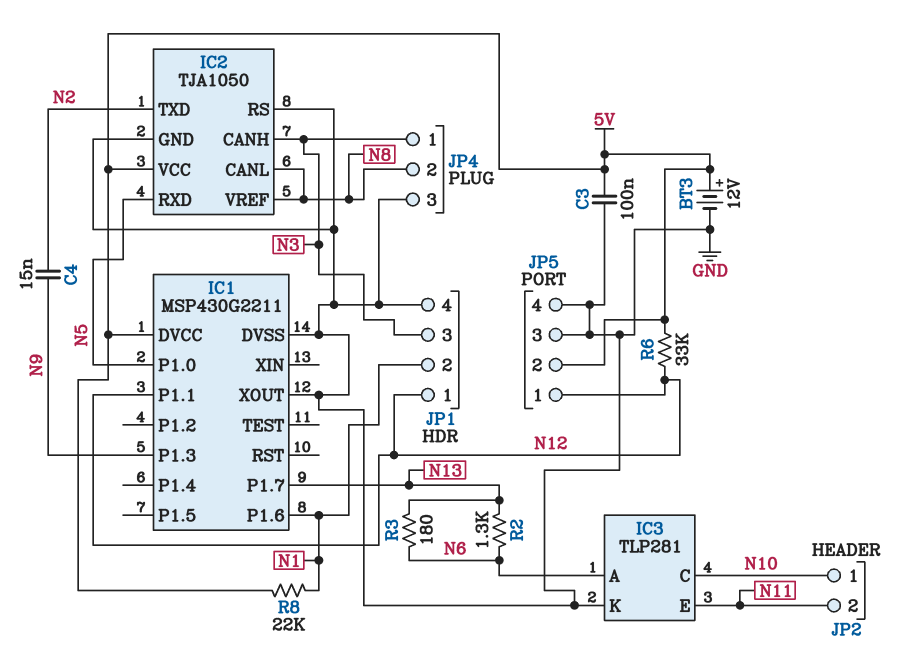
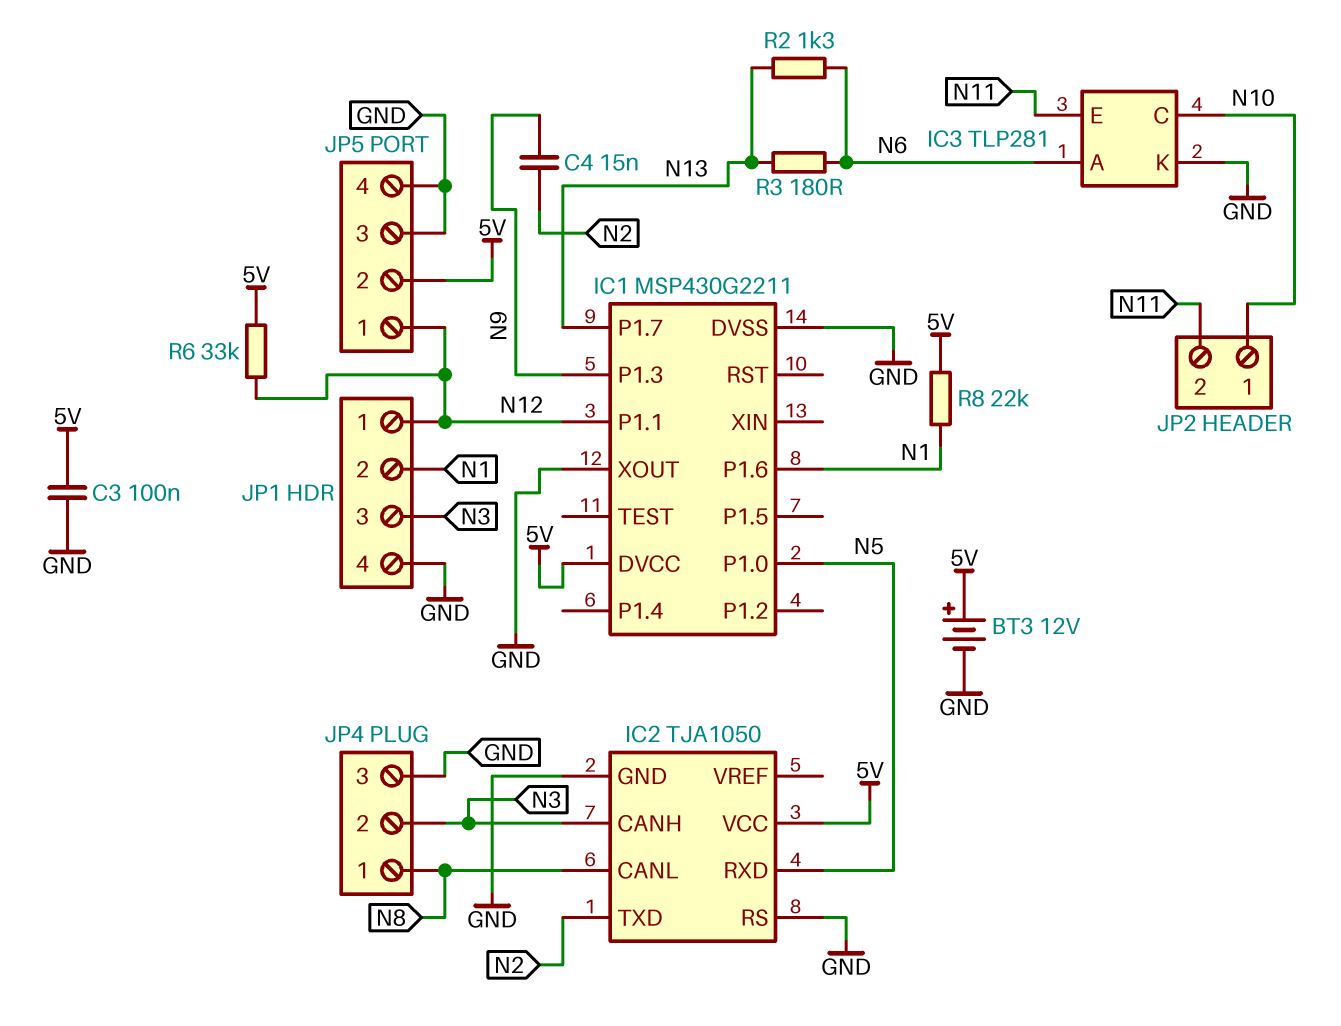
IC2 pin VREF: N8 -> none
JP4 pin 1: N3 -> N8
JP4 pin 2: N8 -> N3

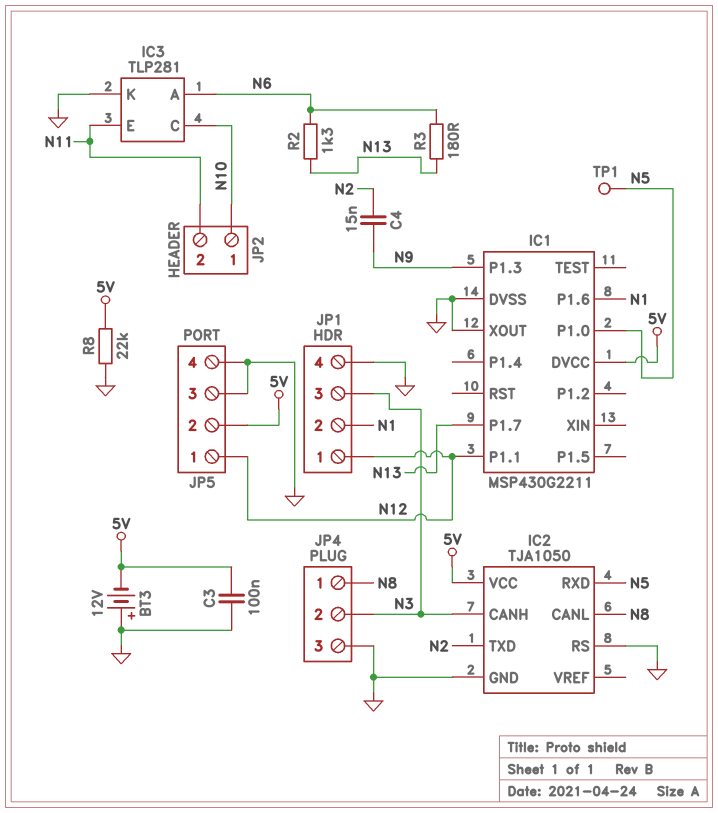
BT3: 12V (plus 5V, minus GND) -> 12V (plus GND, minus 5V)
R6: 33k (5V, N12) -> none
R8: 22k (5V, N1) -> 22k (5V, GND)
TP1: none -> test point (N5)

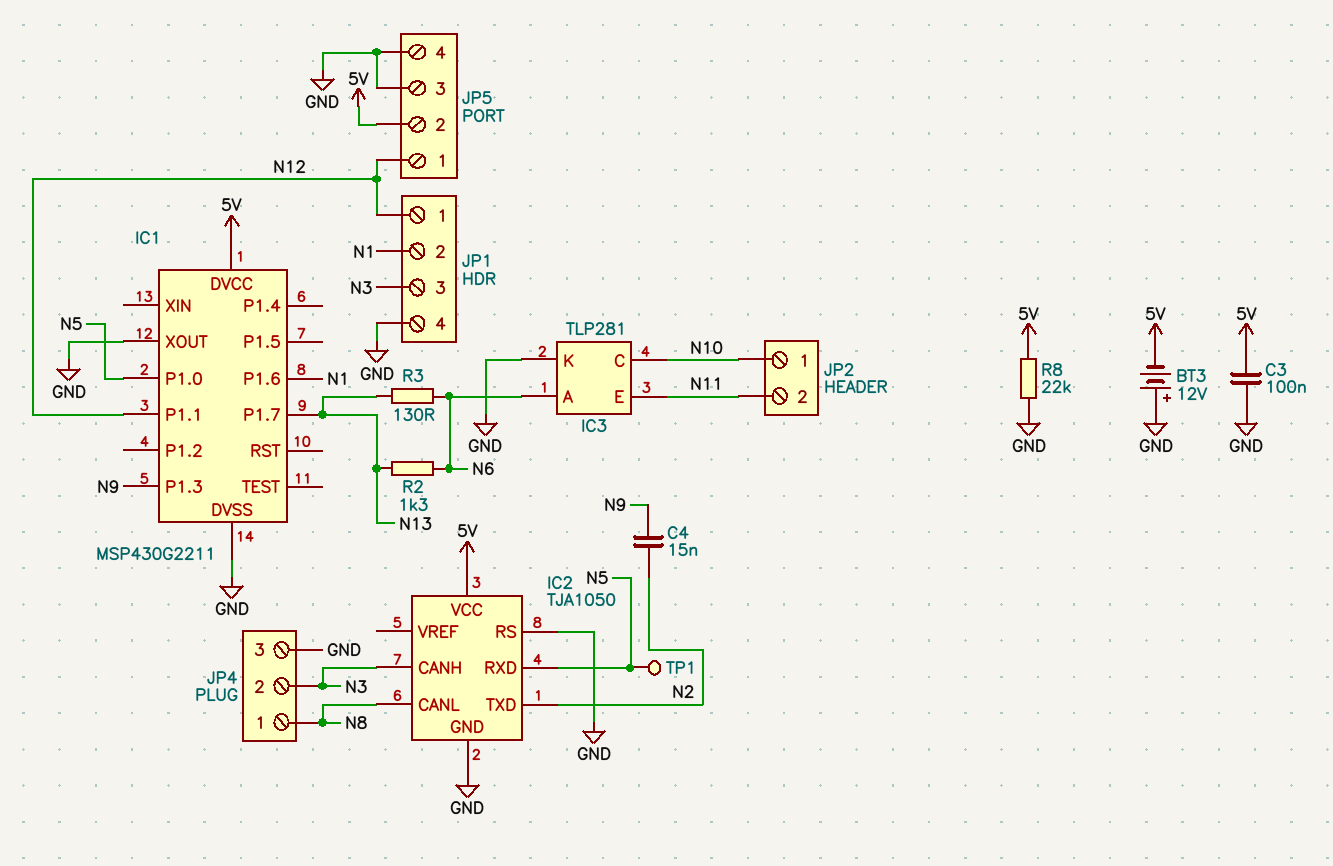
R3: 180 (N6, N13) -> 130 (N6, N13)

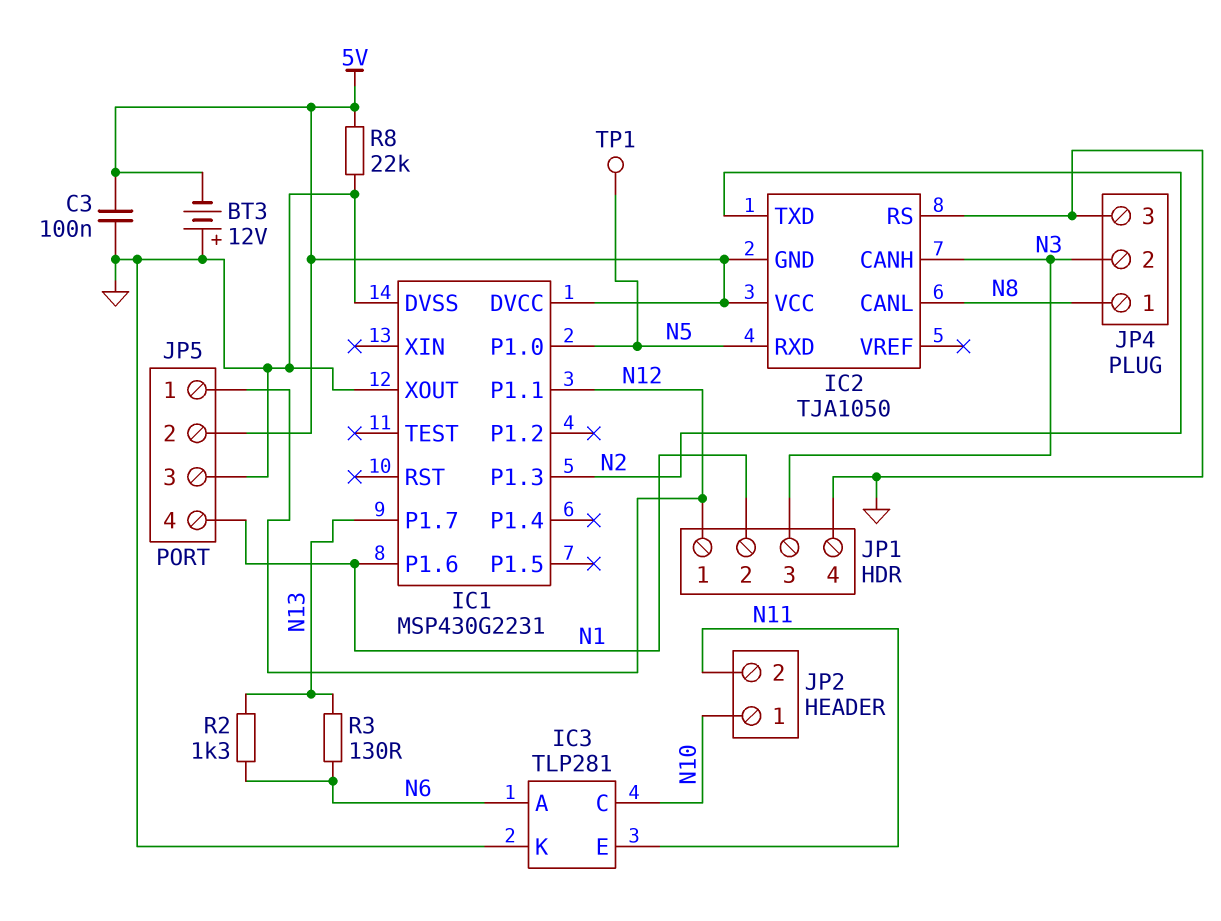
C4: 15nF (N2, N9) -> none
IC1: MSP430G2211 -> MSP430G2231
IC1 pin P1.3: N9 -> N2
IC2 pin GND: GND -> 5V
JP5 pin 4: GND -> N1

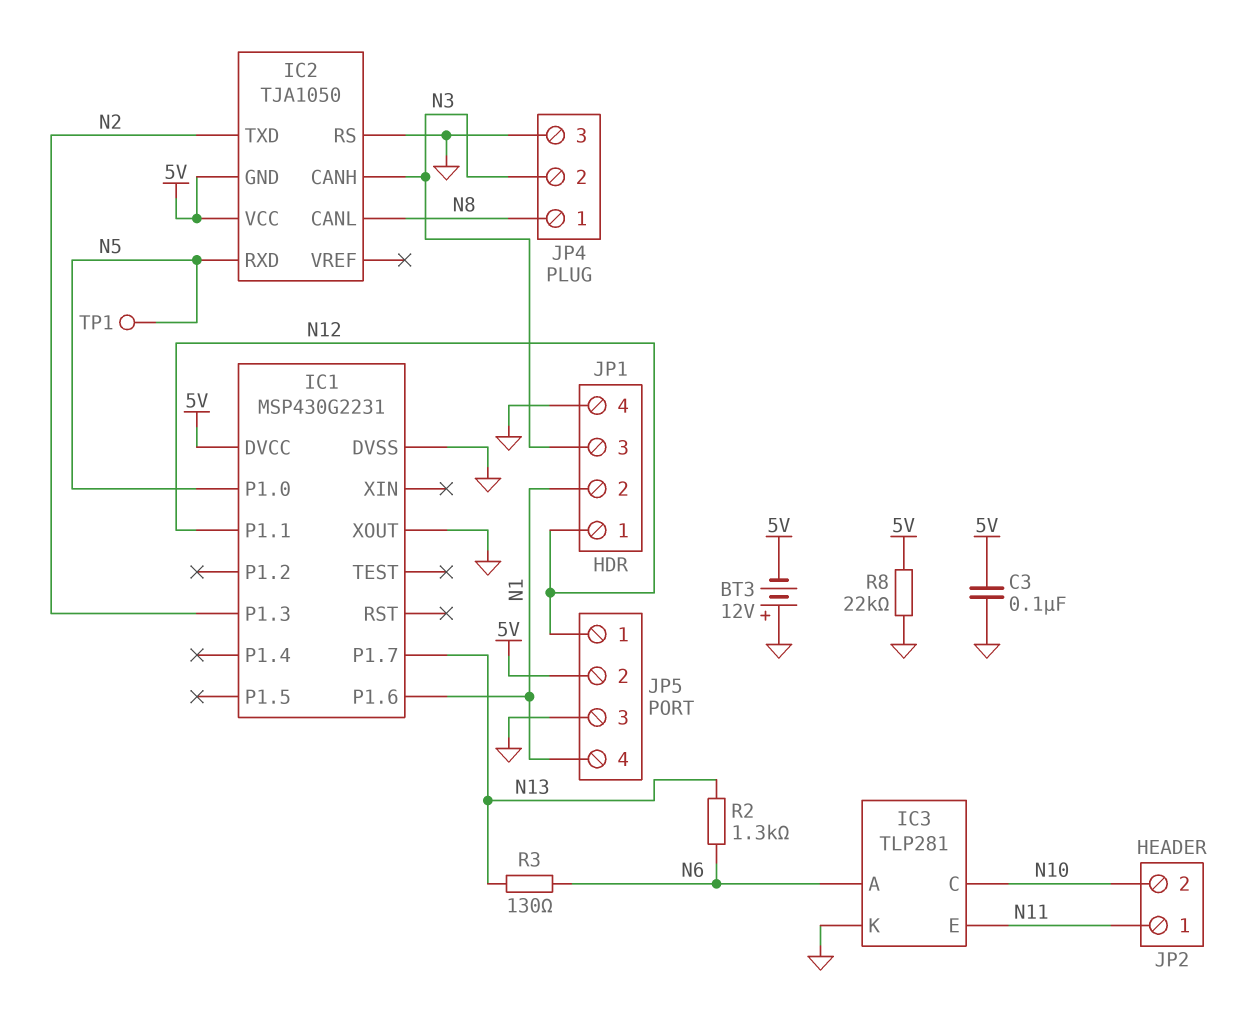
JP2 pin 1: N10 -> N11
JP2 pin 2: N11 -> N10

